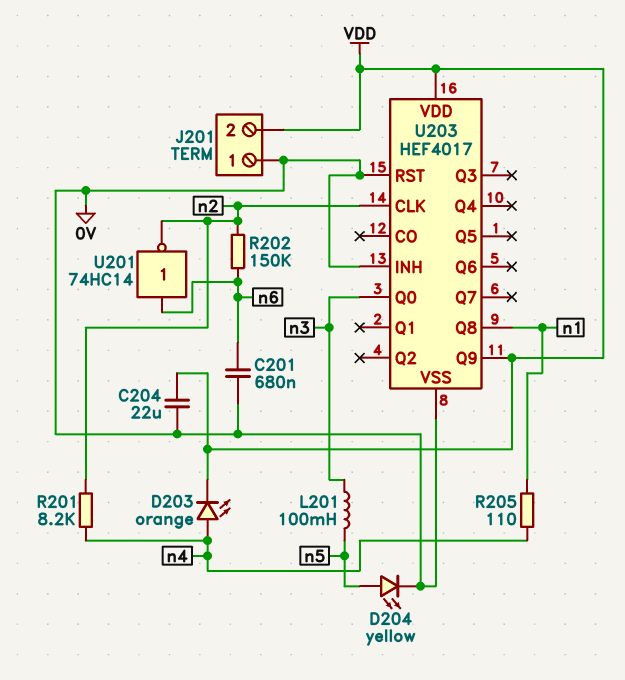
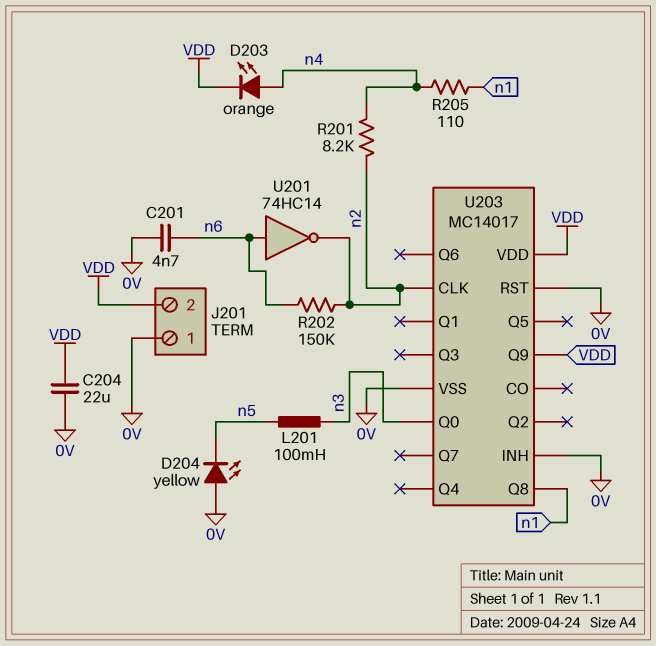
C201: 680nF (0V, n6) -> 4.7nF (0V, n6)
D204: LED yellow (A n5, K 0V) -> LED yellow (A 0V, K n5)
U203: HEF4017 -> MC14017

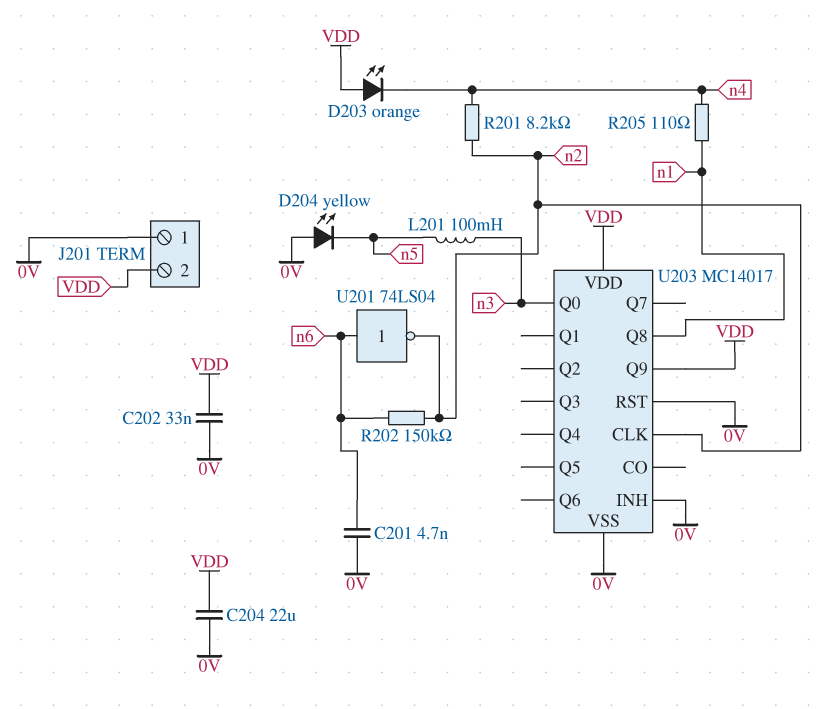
C202: none -> 33nF (0V, VDD)
D203: LED orange (A n4, K VDD) -> LED orange (A VDD, K n4)
U201: NOT 74HC14 (in n6, out n2) -> NOT 74LS04 (in n6, out n2)

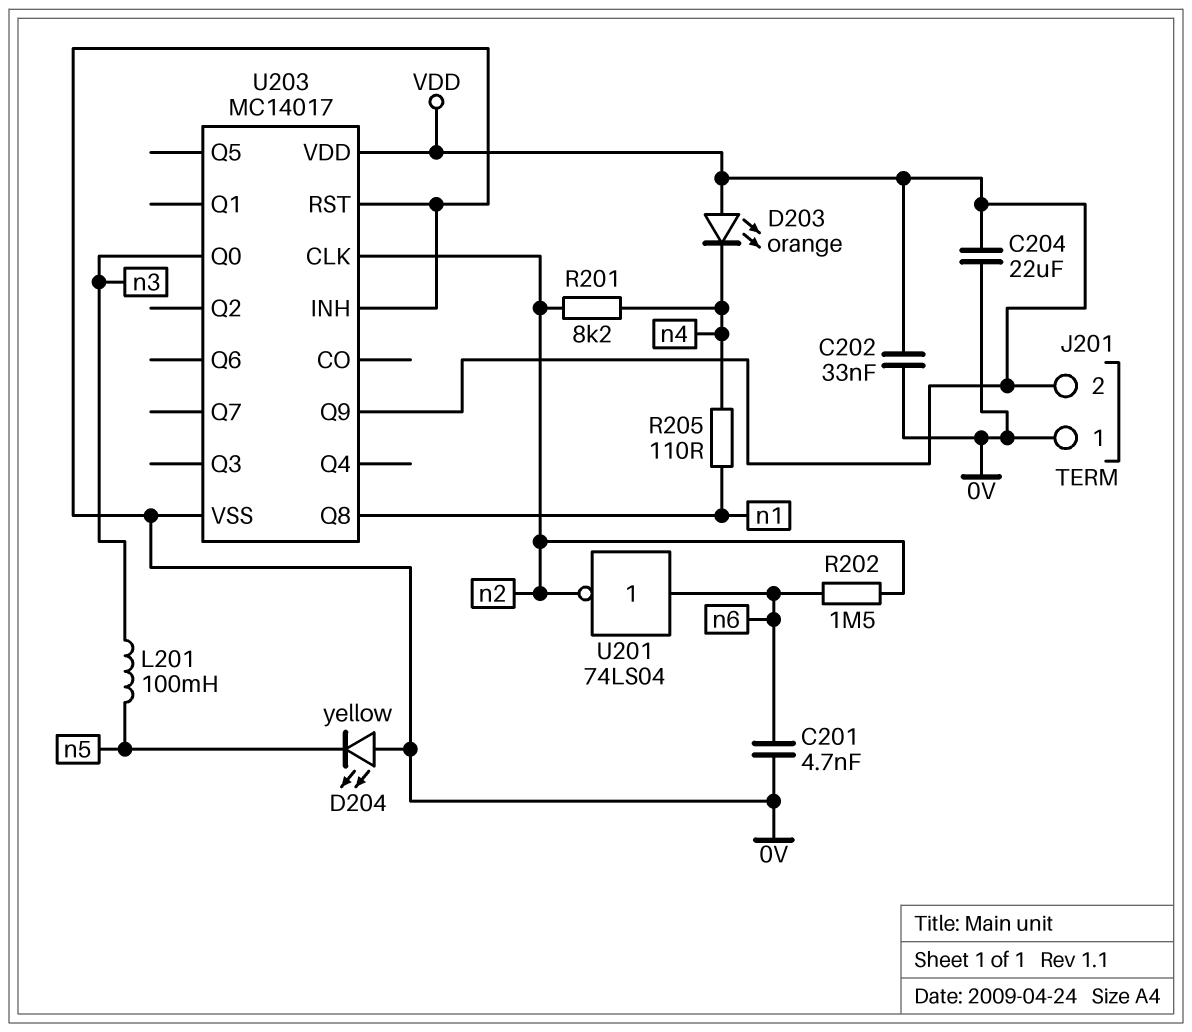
R202: 150k (n2, n6) -> 1.5M (n2, n6)

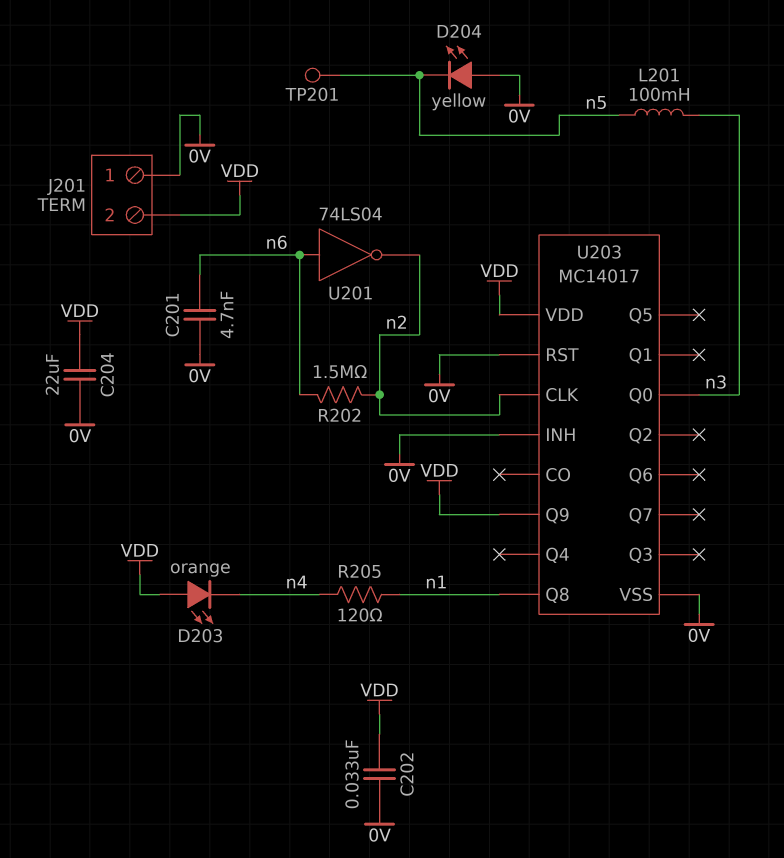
R201: 8.2k (n2, n4) -> none
R205: 110 (n1, n4) -> 120 (n1, n4)
TP201: none -> test point (n5)

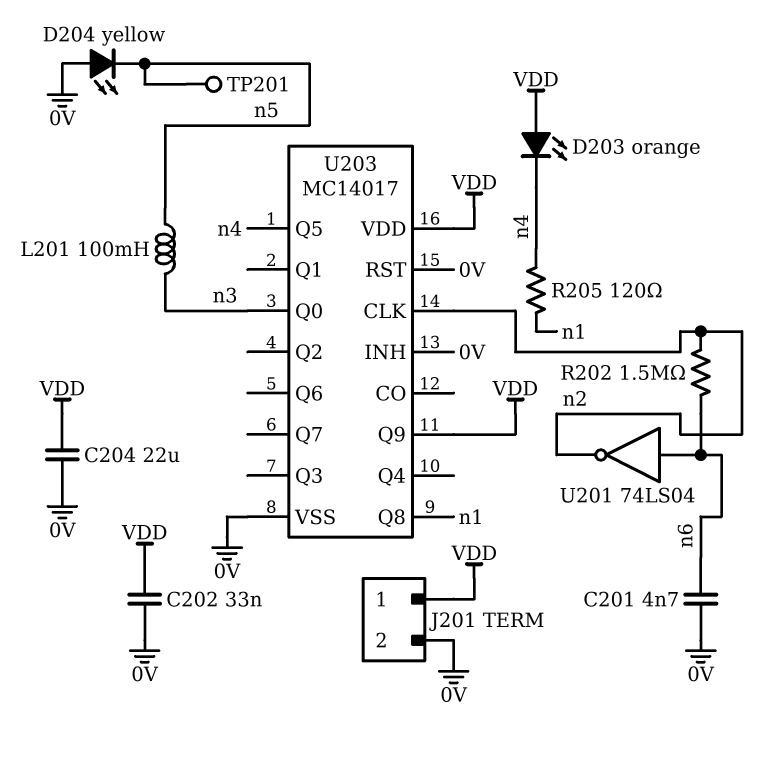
J201 pin 1: 0V -> VDD
J201 pin 2: VDD -> 0V
U203 pin Q5: none -> n4

